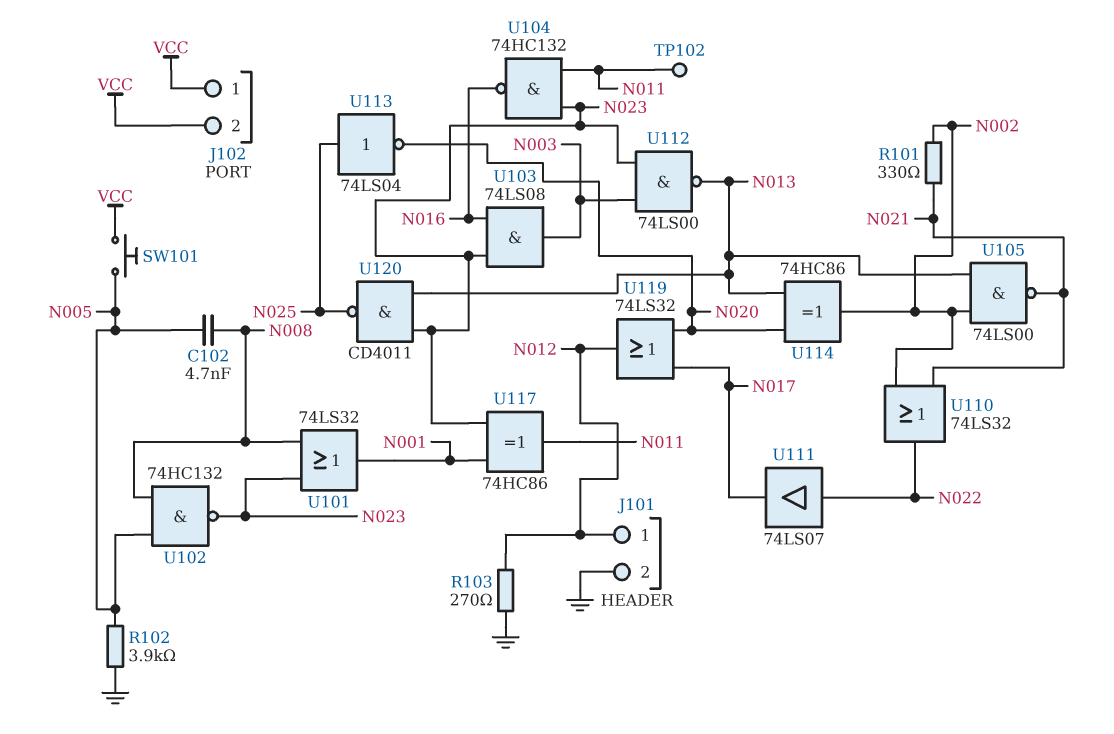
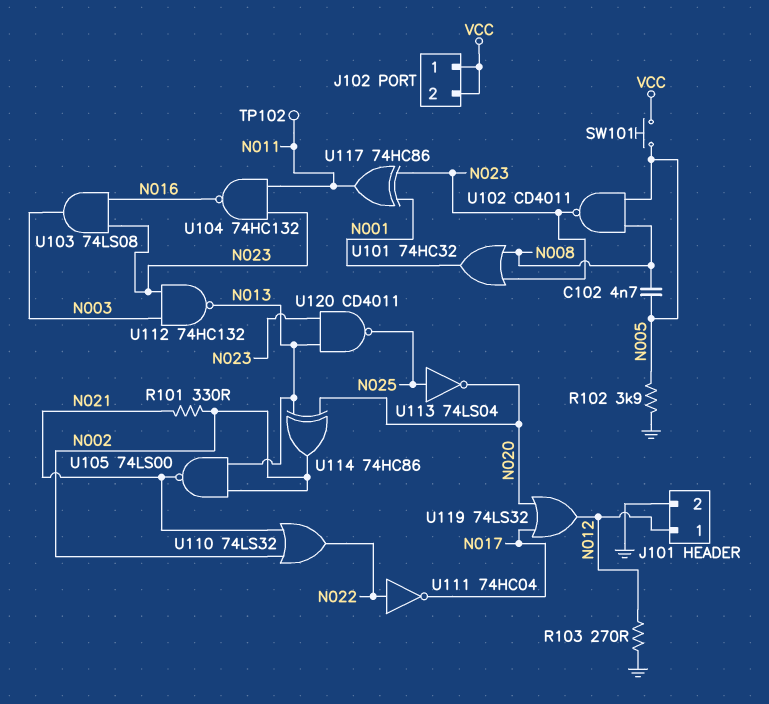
U101: OR 74LS32 (in N008, in N023, out N001) -> OR 74HC32 (in N008, in N023, out N001)
U102: NAND 74HC132 (in N005, in N008, out N023) -> NAND CD4011 (in N005, in N008, out N023)
U111: buffer 74LS07 (in N022, out N017) -> NOT 74HC04 (in N022, out N017)
U112: NAND 74LS00 (in N003, in N023, out N013) -> NAND 74HC132 (in N003, in N023, out N013)

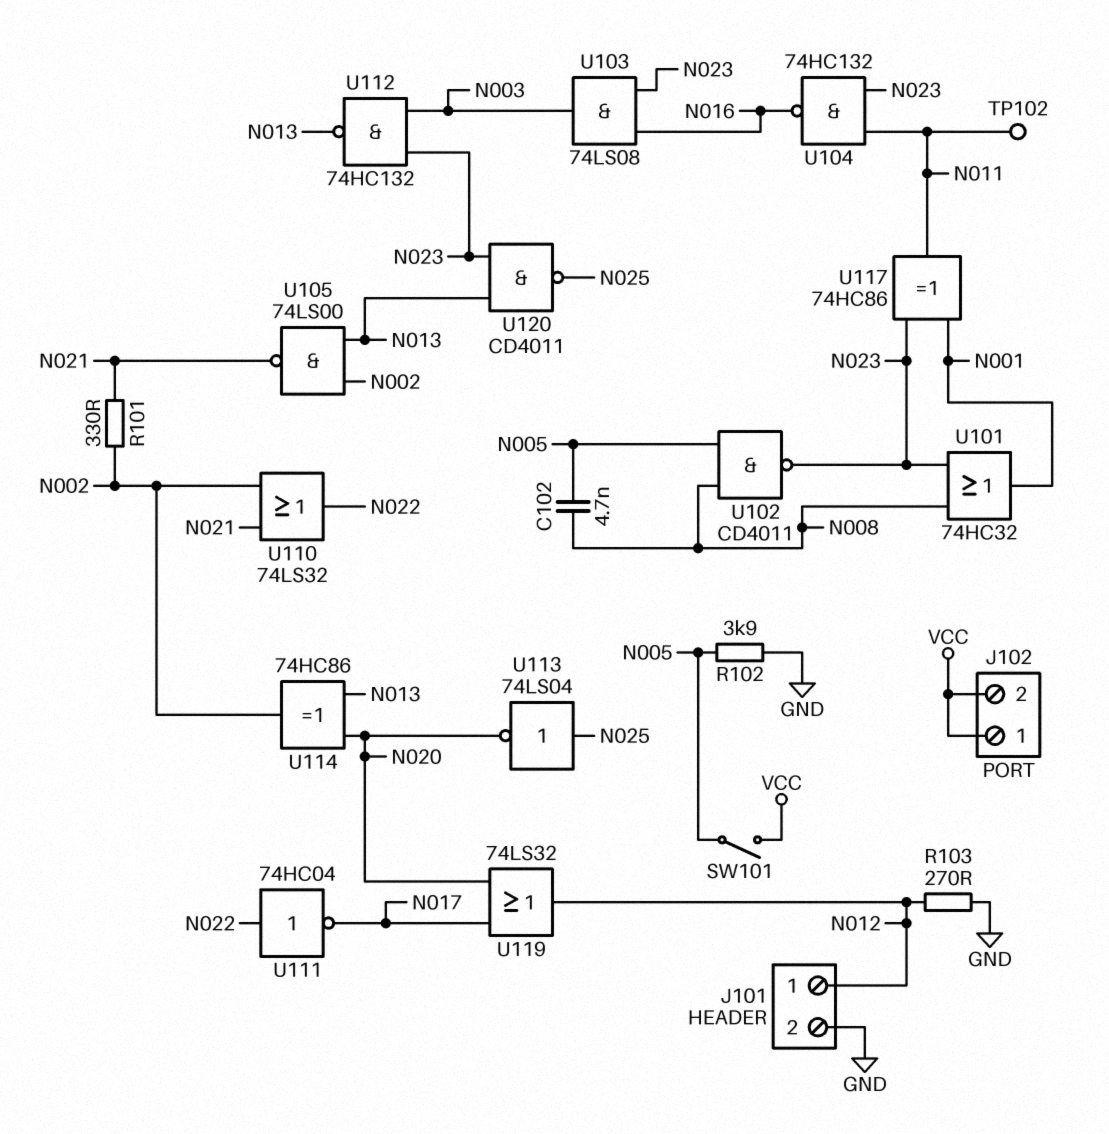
SW101: button (N005, VCC) -> switch (N005, VCC)

